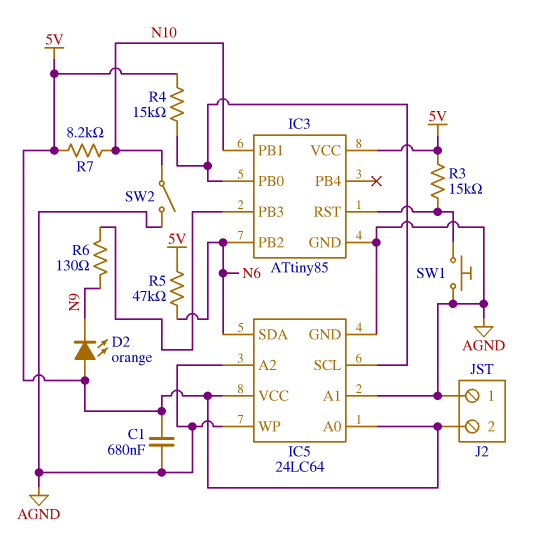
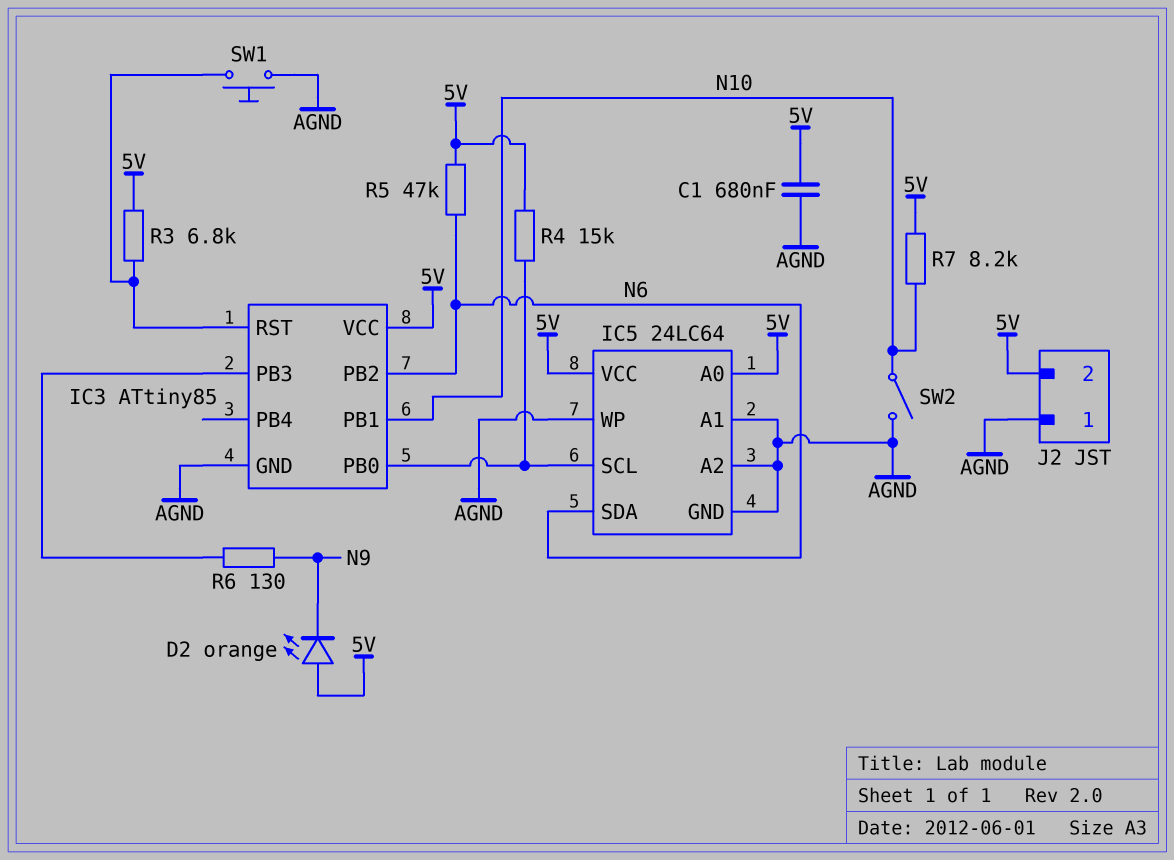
R3: 15k (5V, IC3/RST) -> 6.8k (5V, IC3/RST)

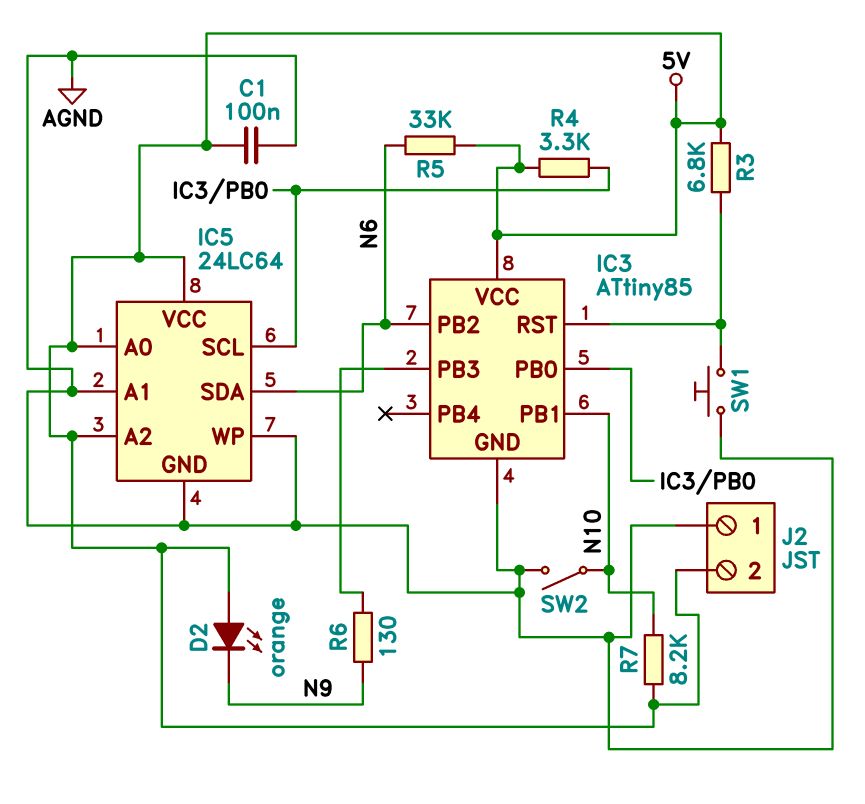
C1: 680nF (5V, AGND) -> 100nF (5V, AGND)
IC5 pin A2: AGND -> 5V
R4: 15k (5V, IC3/PB0) -> 3.3k (5V, IC3/PB0)
R5: 47k (5V, N6) -> 33k (5V, N6)

